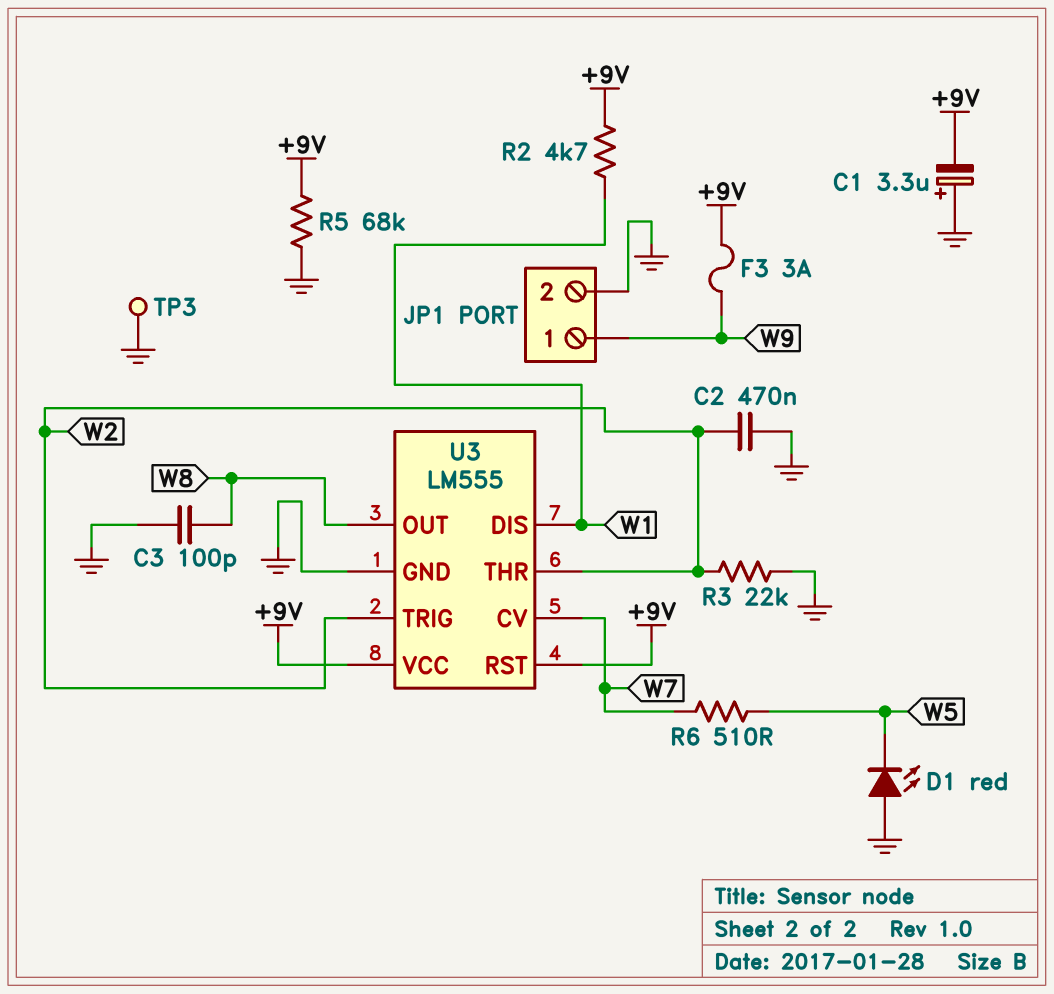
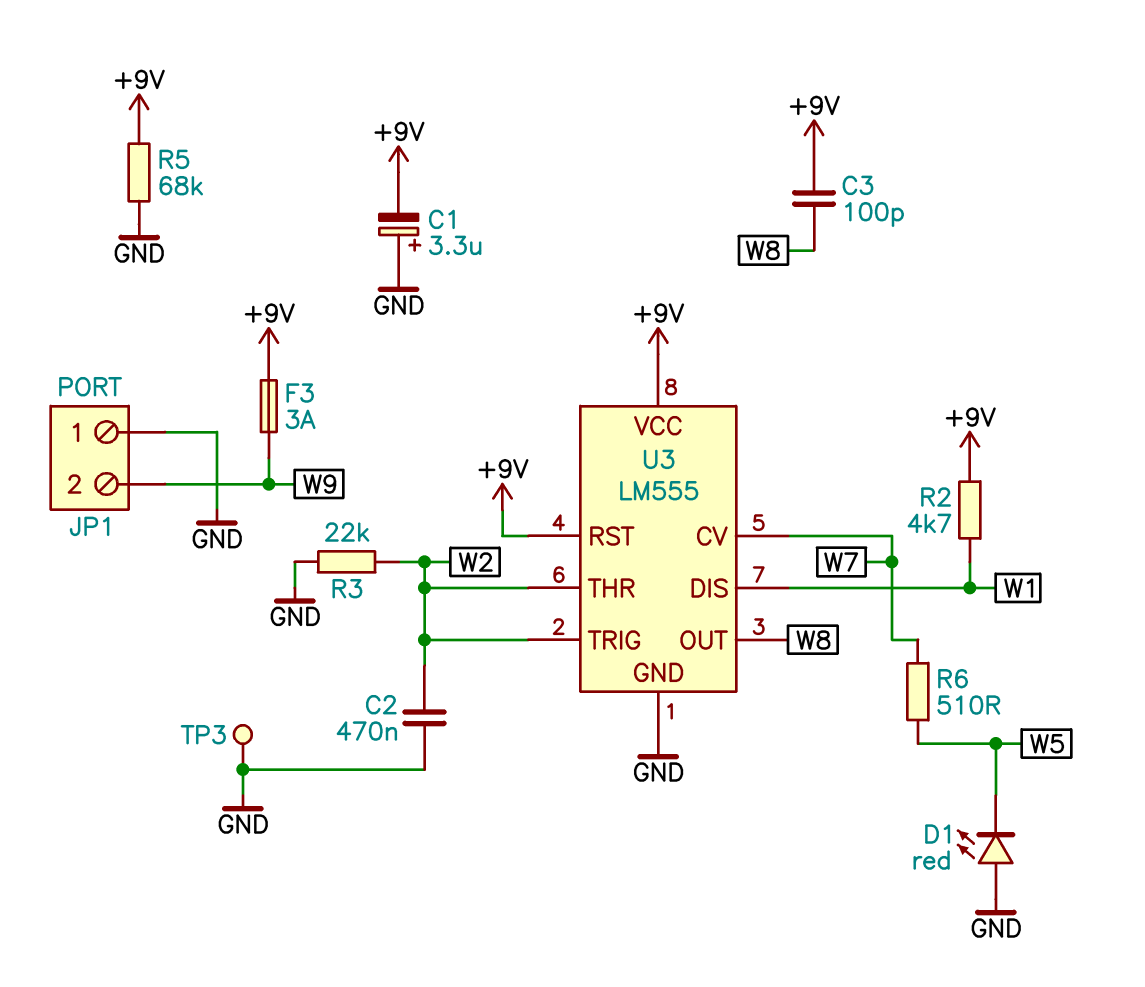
C3: 100pF (GND, W8) -> 100pF (+9V, W8)
JP1 pin 1: W9 -> GND
JP1 pin 2: GND -> W9

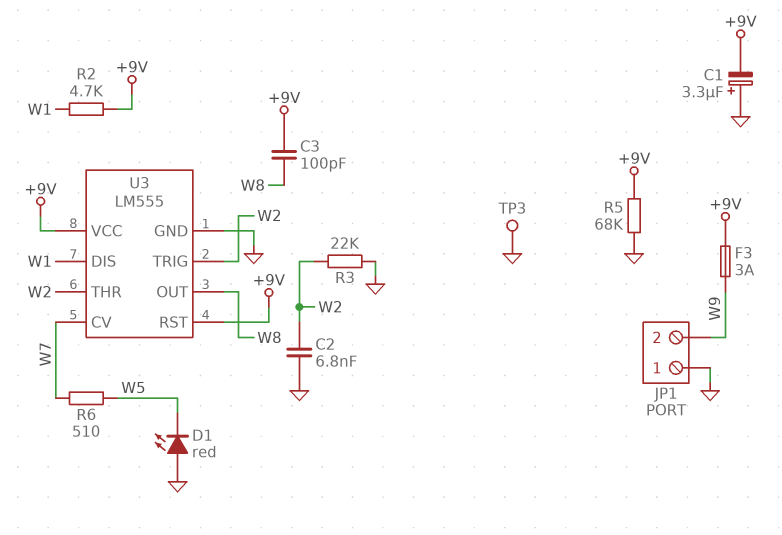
C2: 470nF (GND, W2) -> 6.8nF (GND, W2)

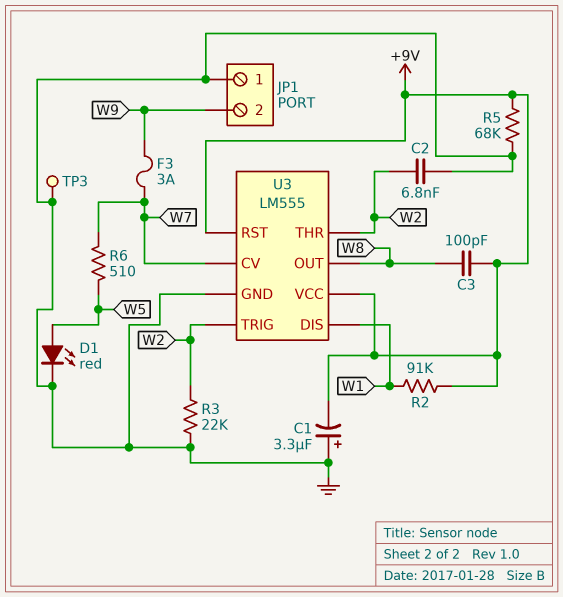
D1: LED red (A GND, K W5) -> LED red (A W5, K GND)
F3: 3A (+9V, W9) -> 3A (W7, W9)
R2: 4.7k (+9V, W1) -> 91k (+9V, W1)

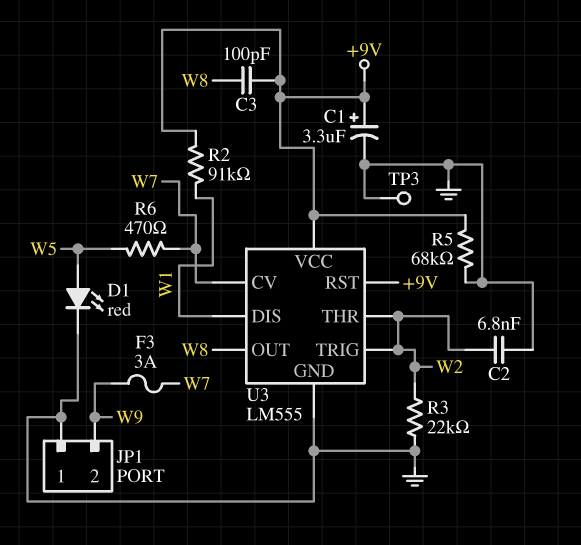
C1: 3.3uF (plus GND, minus +9V) -> 3.3uF (plus +9V, minus GND)
R6: 510 (W5, W7) -> 470 (W5, W7)

